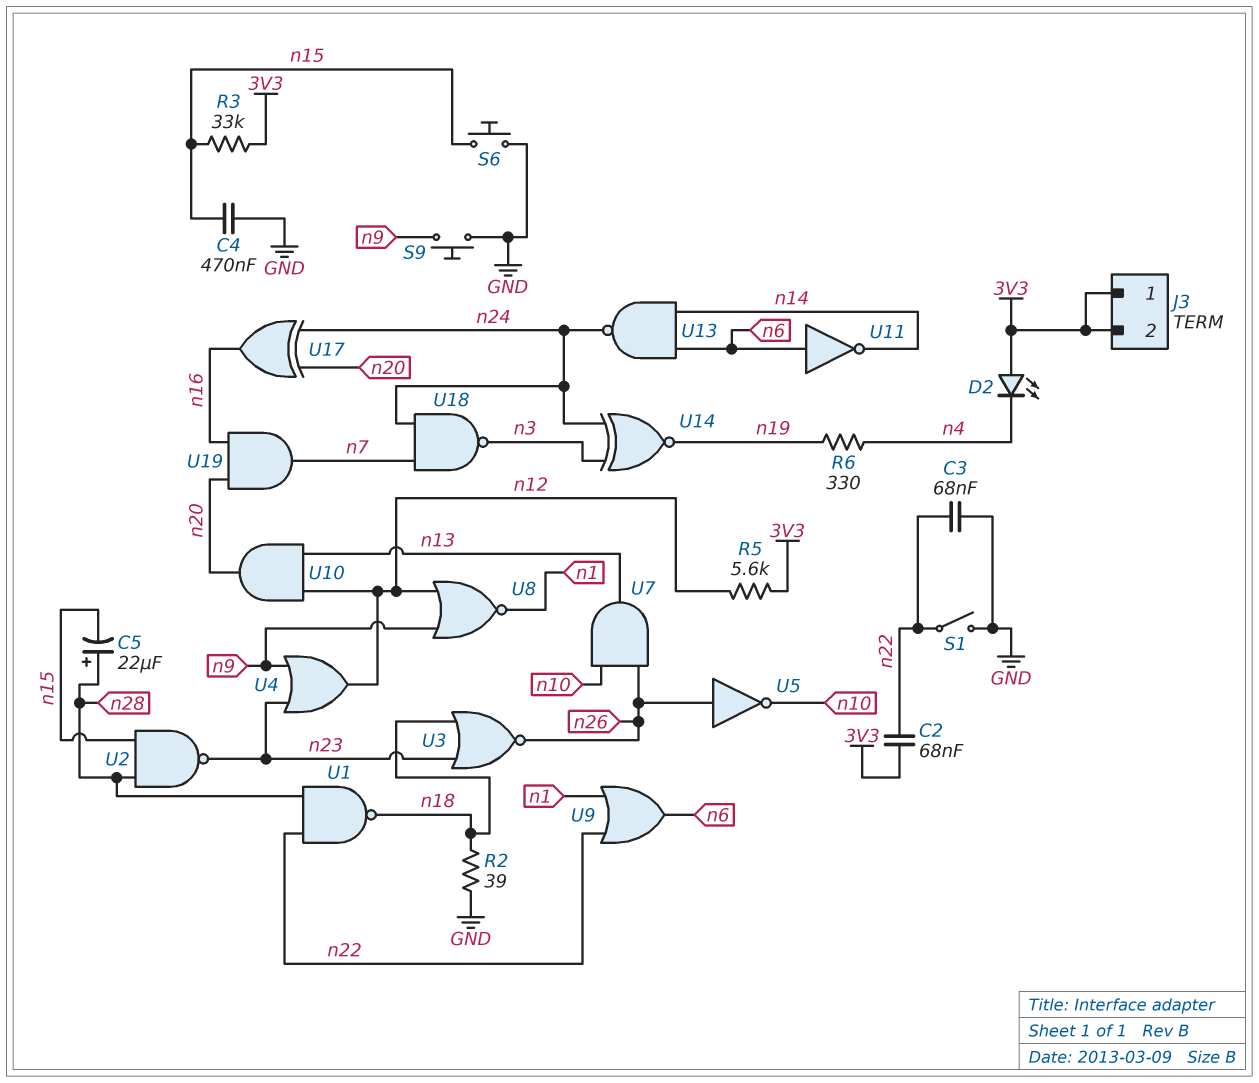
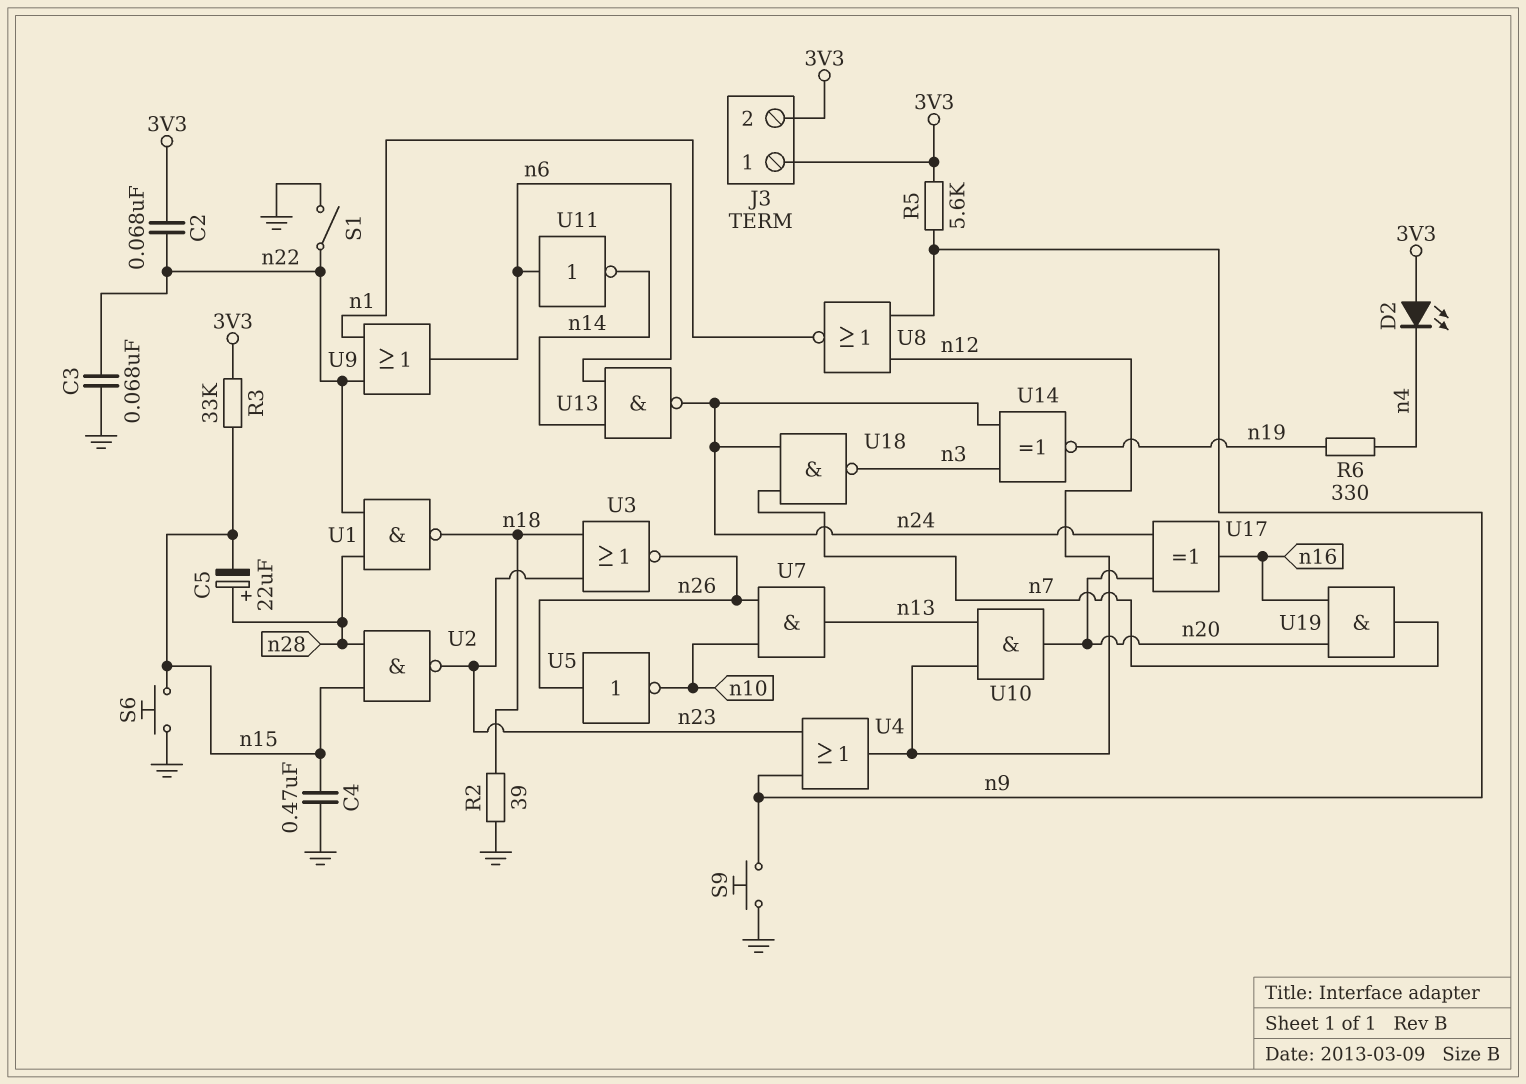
R5: 5.6k (3V3, n12) -> 5.6k (3V3, n9)

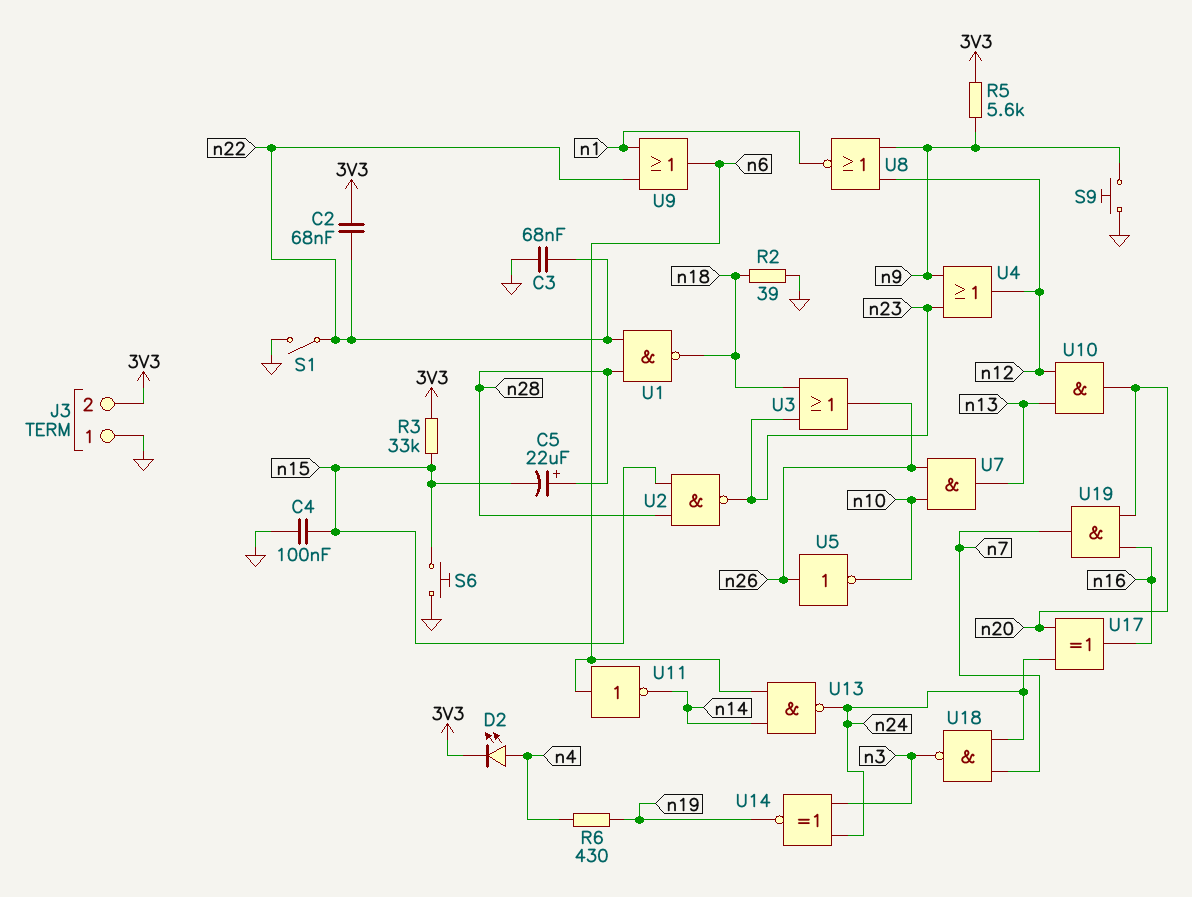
C4: 470nF (GND, n15) -> 100nF (GND, n15)
D2: LED (A 3V3, K n4) -> LED (A n4, K 3V3)
J3 pin 1: 3V3 -> GND
R6: 330 (n4, n19) -> 430 (n4, n19)
U3: NOR (in n18, in n23, out n26) -> OR (in n18, in n23, out n26)

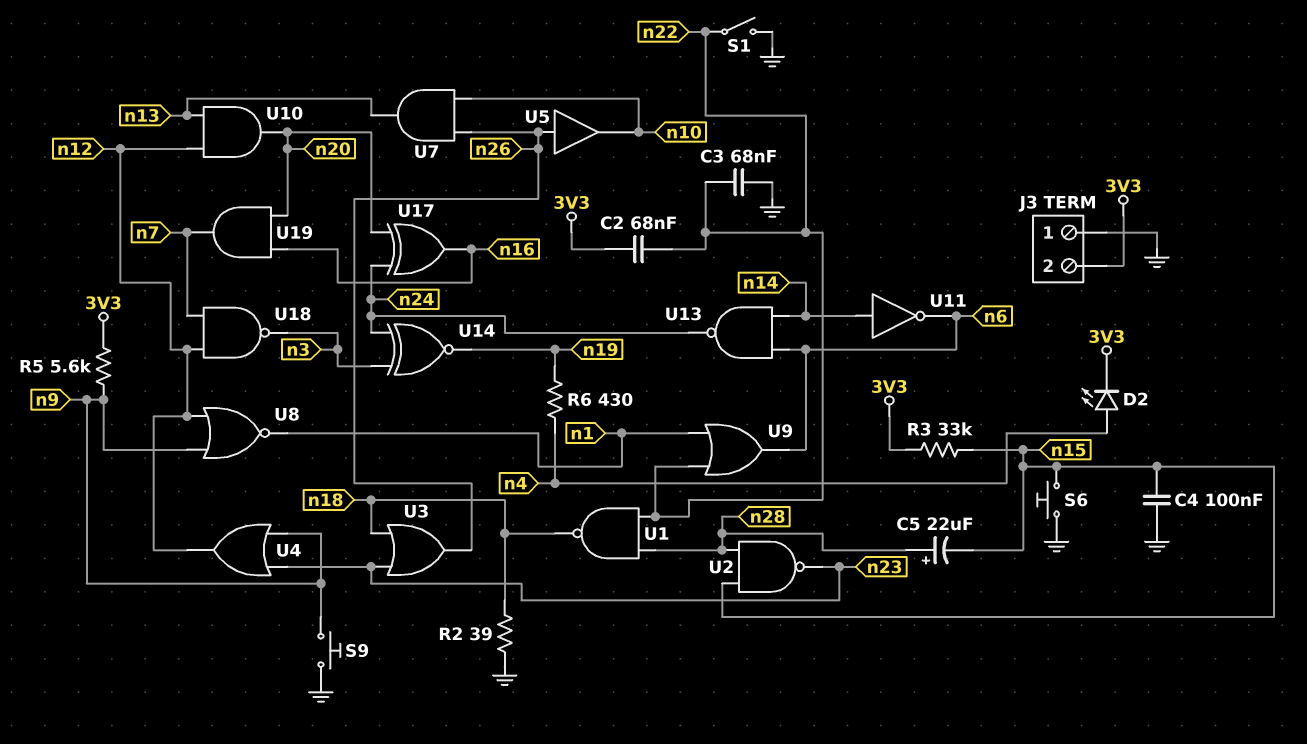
U5: NOT (in n26, out n10) -> buffer (in n26, out n10)
U11: NOT (in n6, out n14) -> NOT (in n14, out n6)
U18: NAND (in n7, in n24, out n3) -> NAND (in n7, in n12, out n3)

